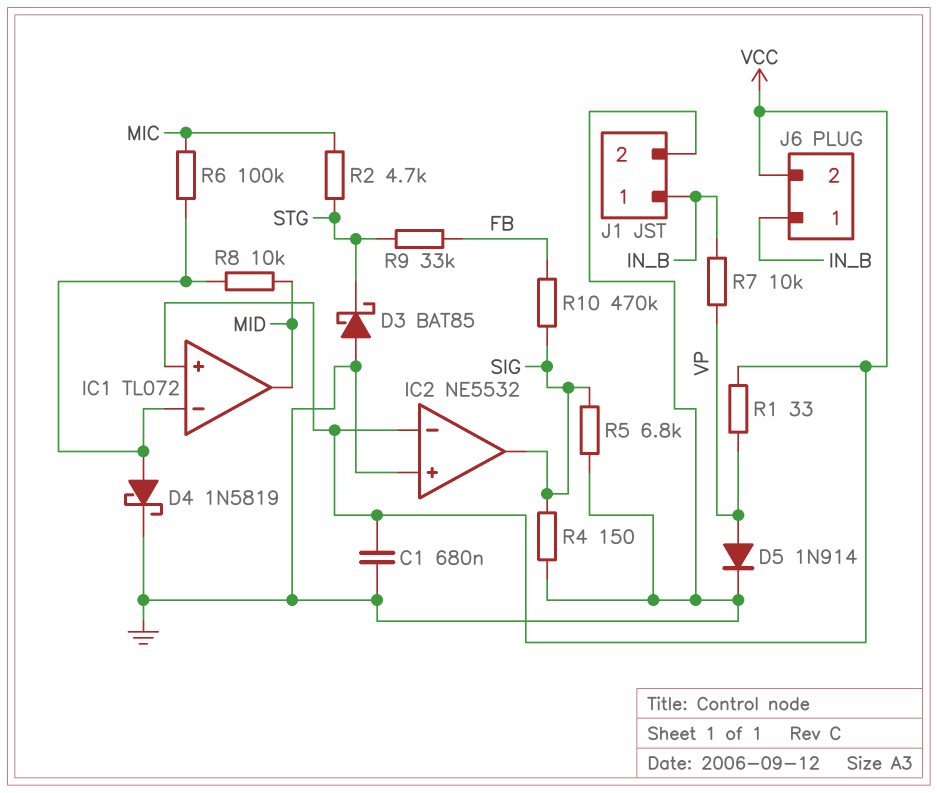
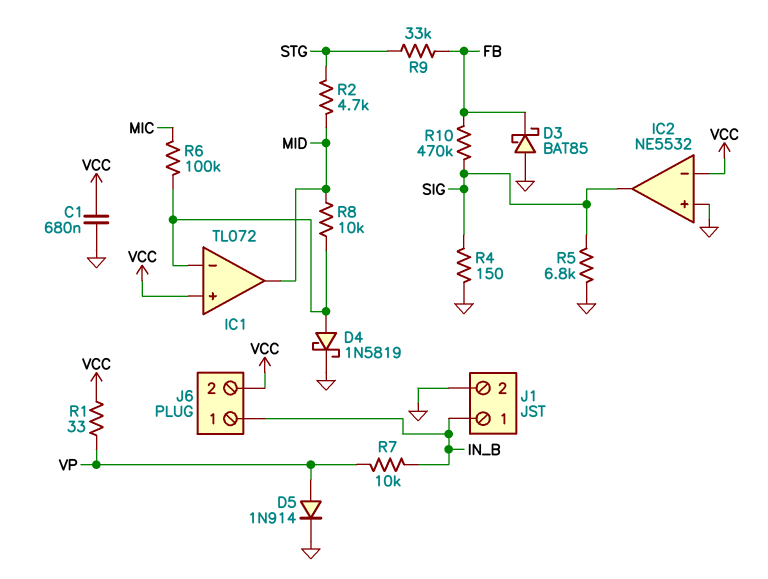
D3: schottky BAT85 (A GND, K STG) -> schottky BAT85 (A GND, K FB)
R2: 4.7k (MIC, STG) -> 4.7k (MID, STG)

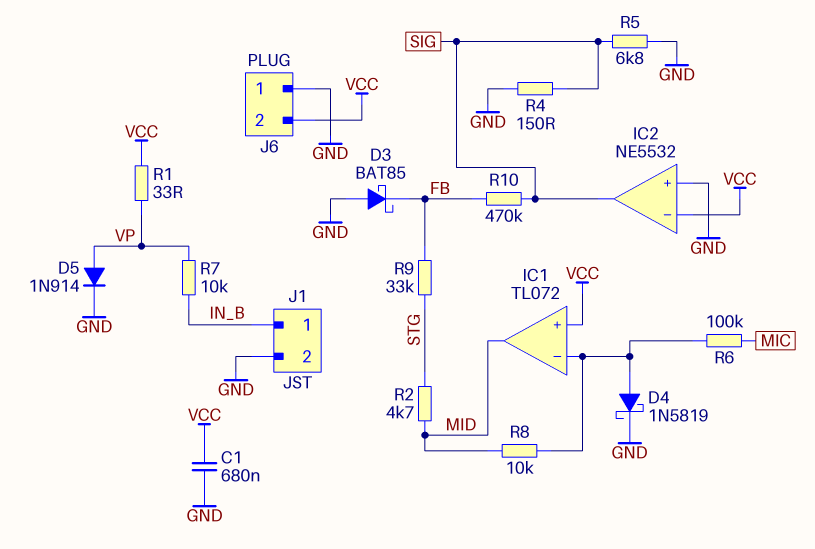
J6 pin 1: IN_B -> GND

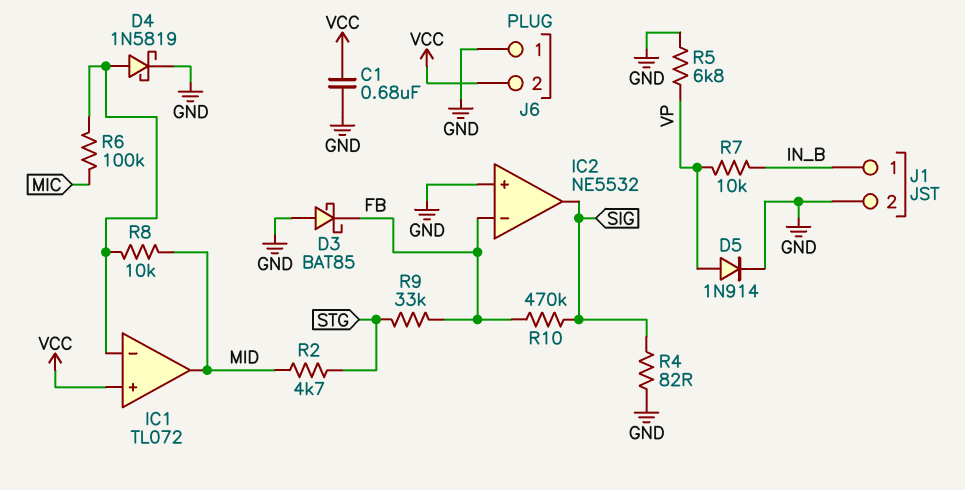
IC2 pin in-: VCC -> FB
R1: 33 (VCC, VP) -> none
R4: 150 (GND, SIG) -> 82 (GND, SIG)
R5: 6.8k (GND, SIG) -> 6.8k (GND, VP)

